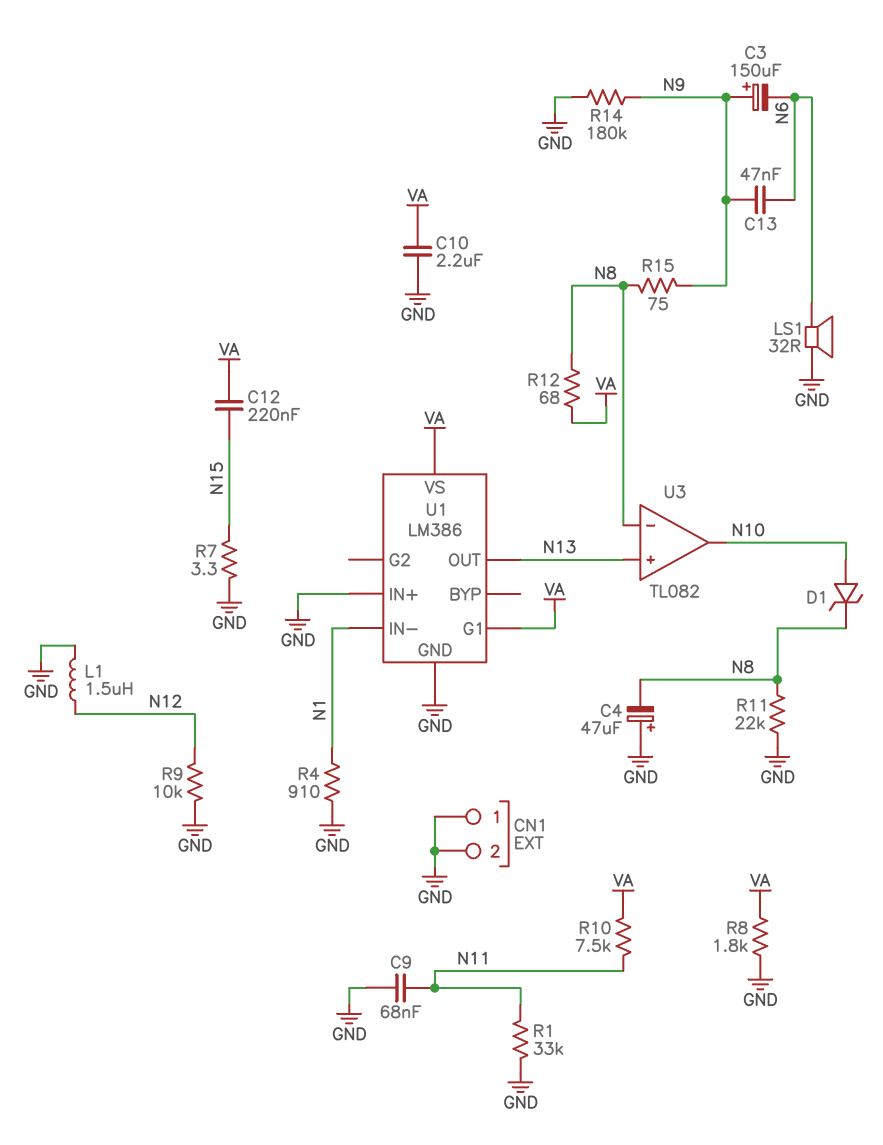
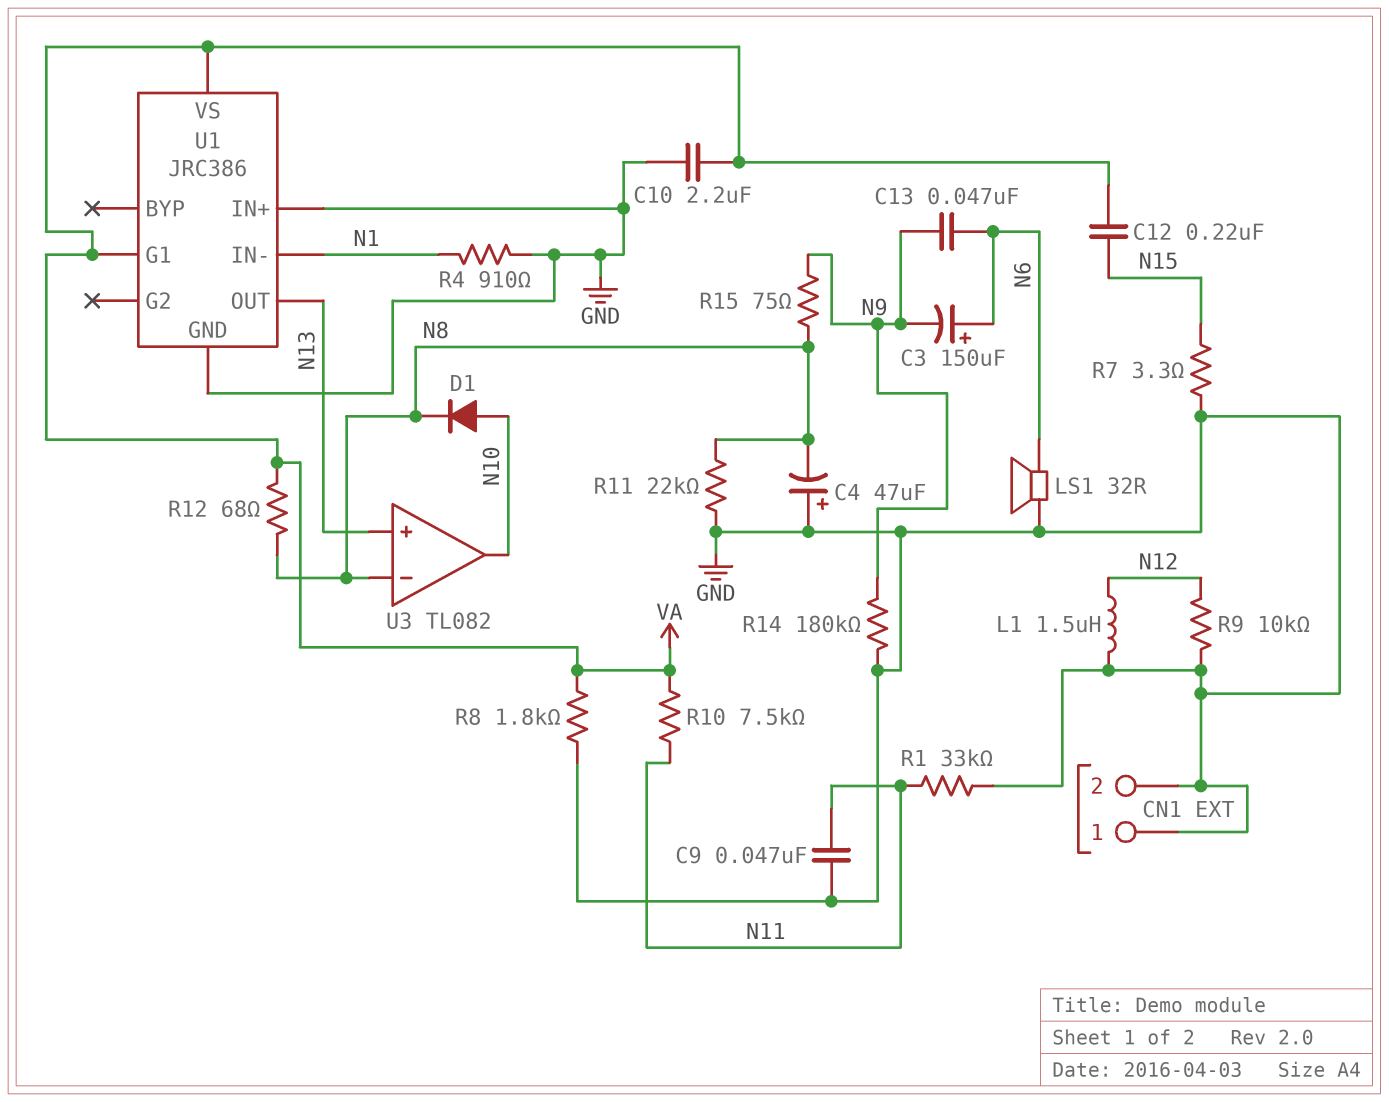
C3: 150uF (plus N9, minus N6) -> 150uF (plus N6, minus N9)
C9: 68nF (GND, N11) -> 47nF (GND, N11)
D1: zener (A N10, K N8) -> diode (A N10, K N8)
U1: LM386 -> JRC386

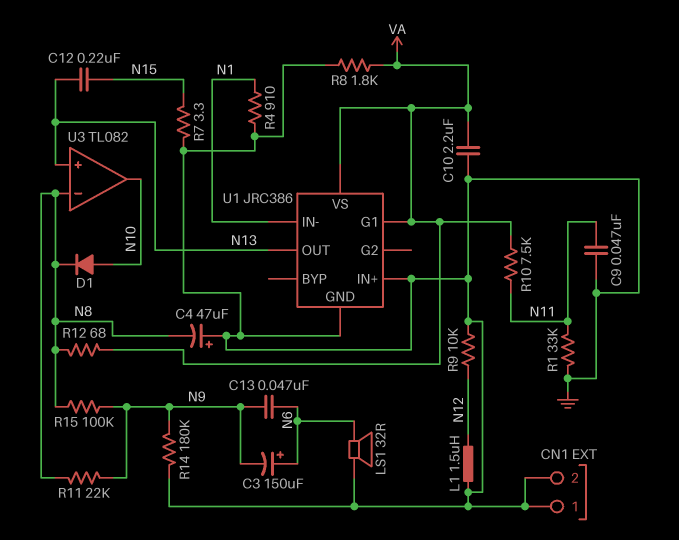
C12: 220nF (N15, VA) -> 220nF (N13, N15)
R11: 22k (GND, N8) -> 22k (N8, N9)
R15: 75 (N8, N9) -> 100k (N8, N9)

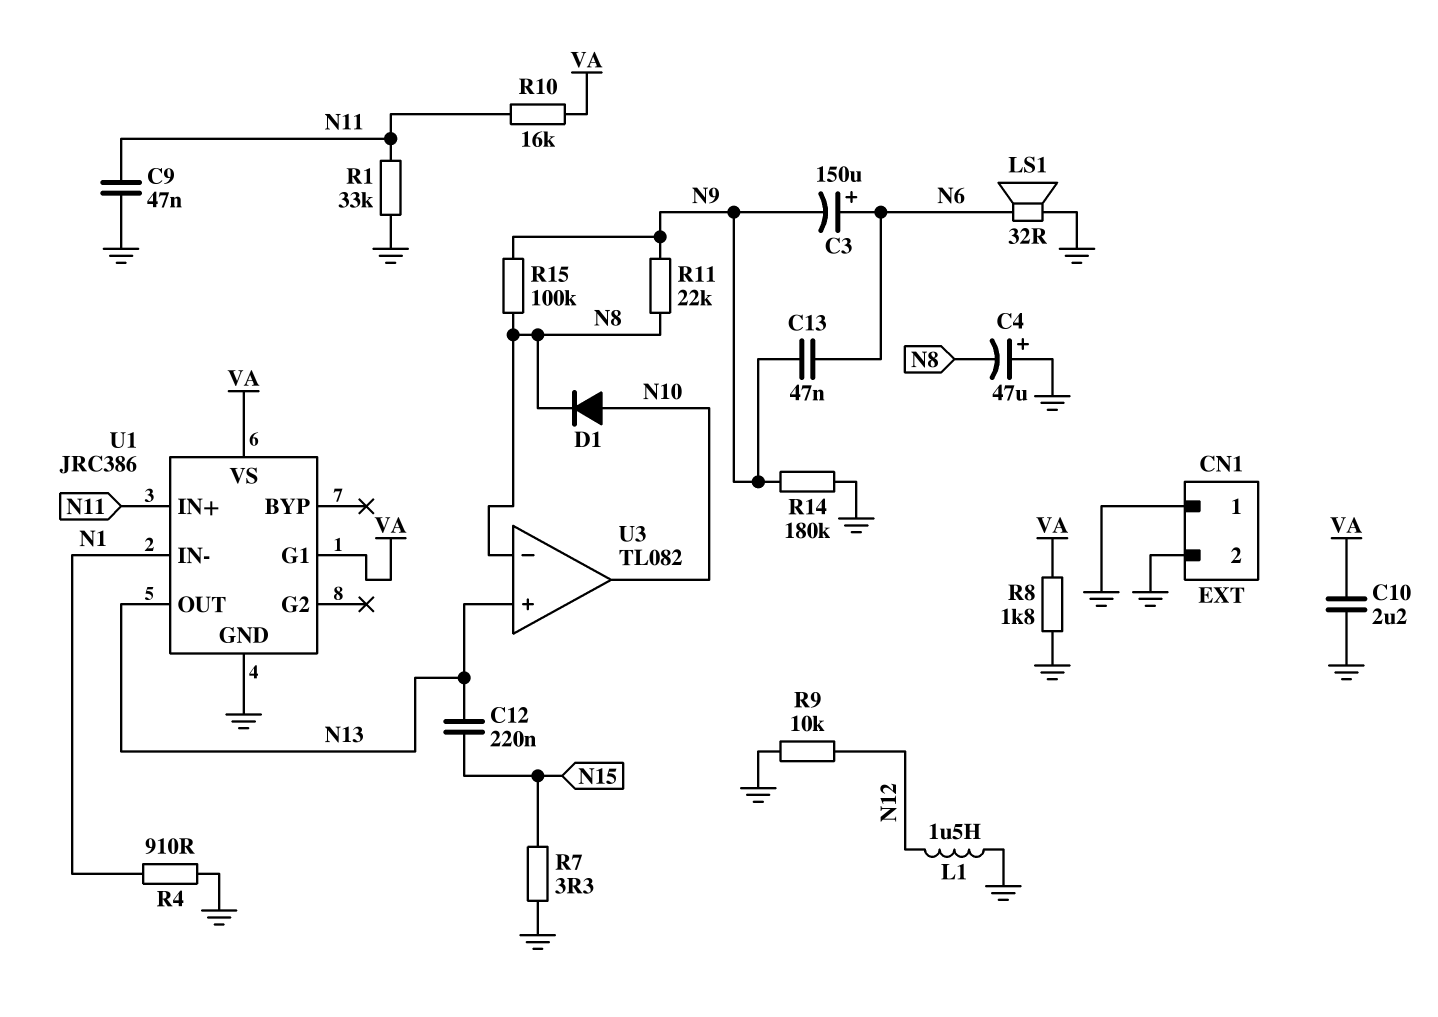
R10: 7.5k (N11, VA) -> 16k (N11, VA)
R12: 68 (N8, VA) -> none
U1 pin IN+: GND -> N11

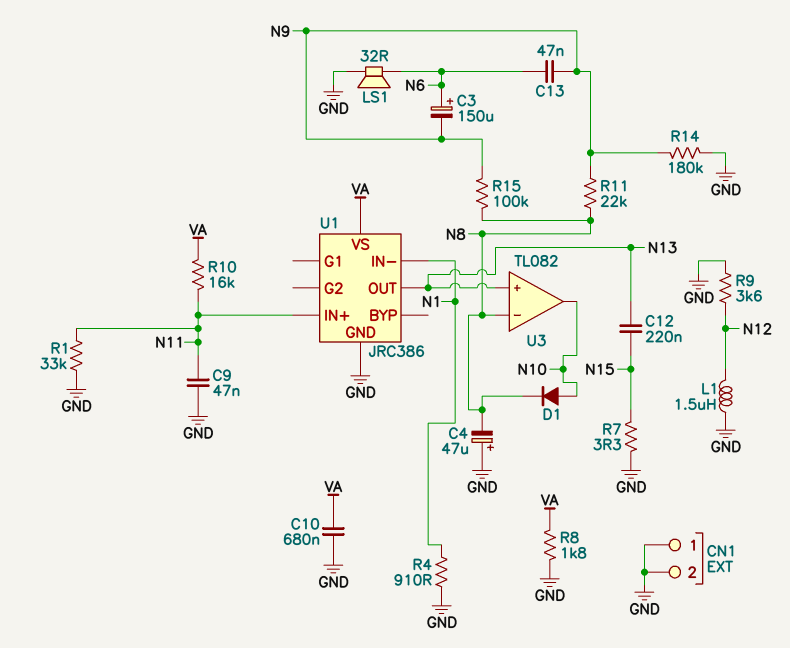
C10: 2.2uF (GND, VA) -> 680nF (GND, VA)
R9: 10k (GND, N12) -> 3.6k (GND, N12)
U1 pin G1: VA -> none

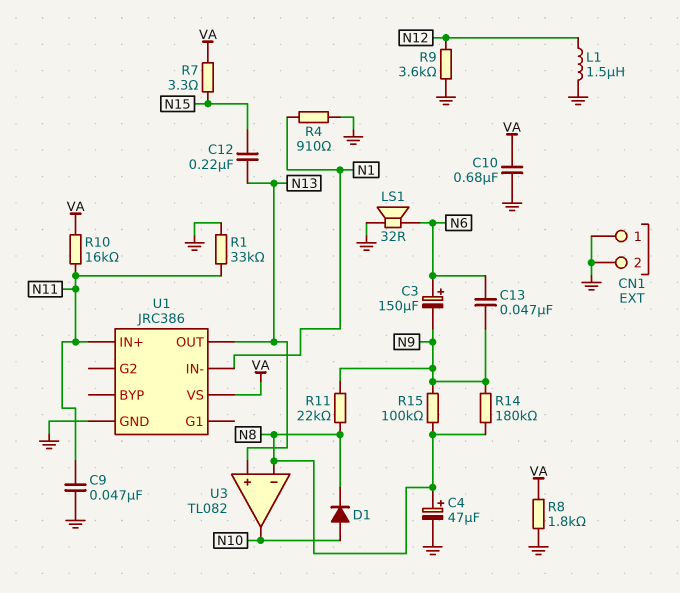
C4: 47uF (plus GND, minus N8) -> 47uF (plus N8, minus GND)
R7: 3.3 (GND, N15) -> 3.3 (N15, VA)
R14: 180k (GND, N9) -> 180k (N8, N9)

